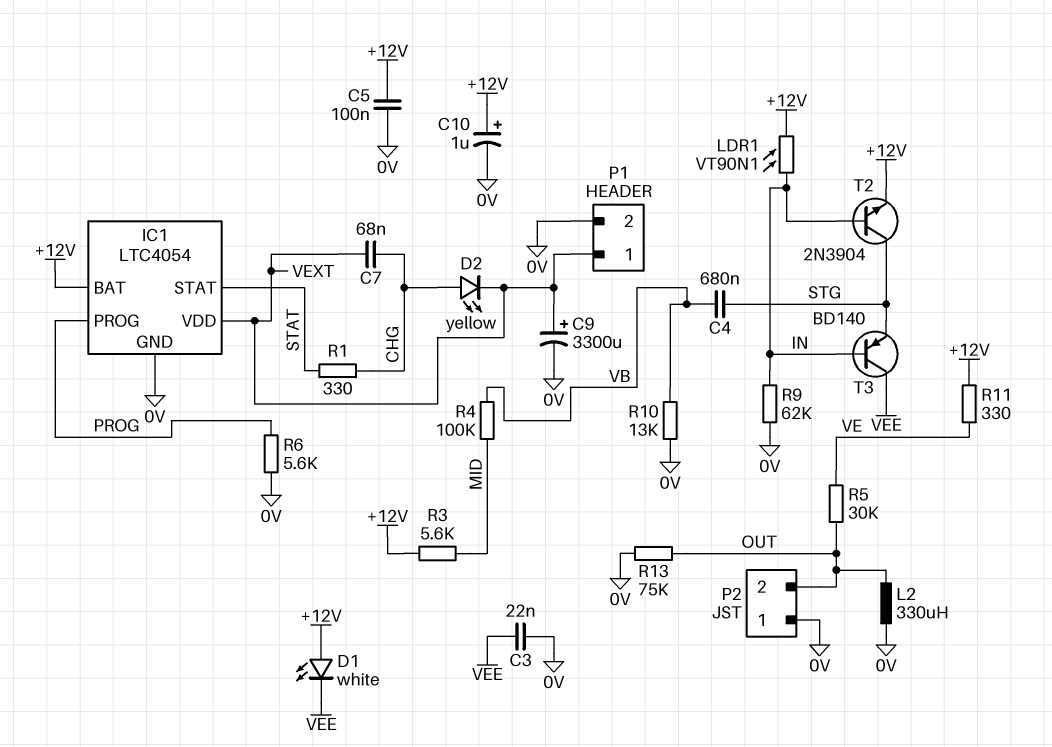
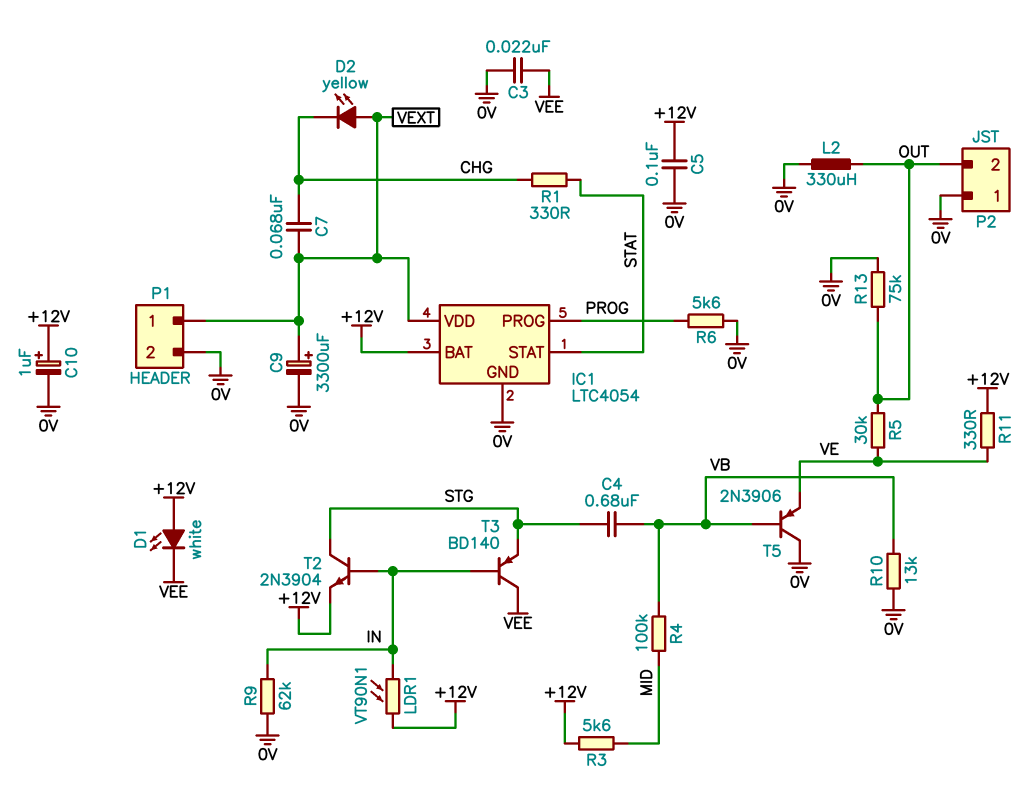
D2: LED yellow (A CHG, K VEXT) -> LED yellow (A VEXT, K CHG)
T5: none -> PNP 2N3906 (B VB, C 0V, E VE)

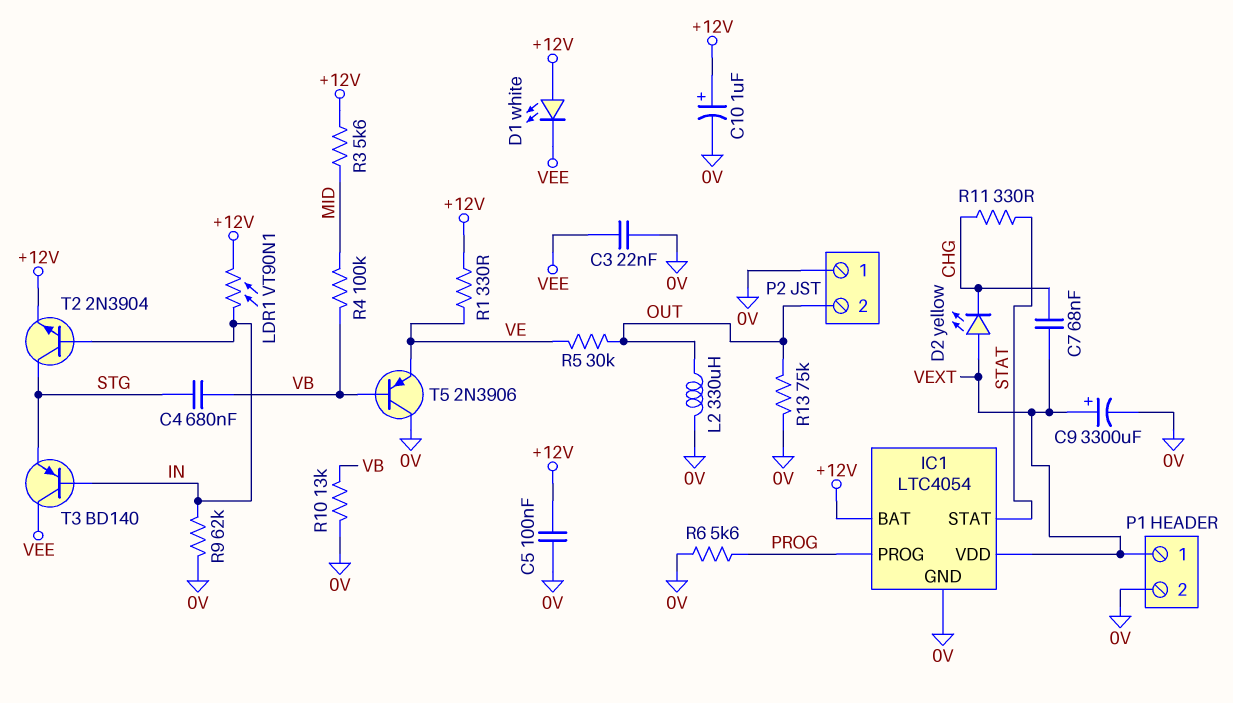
R1: 330 (CHG, STAT) -> 330 (+12V, VE)
R11: 330 (+12V, VE) -> 330 (CHG, STAT)

